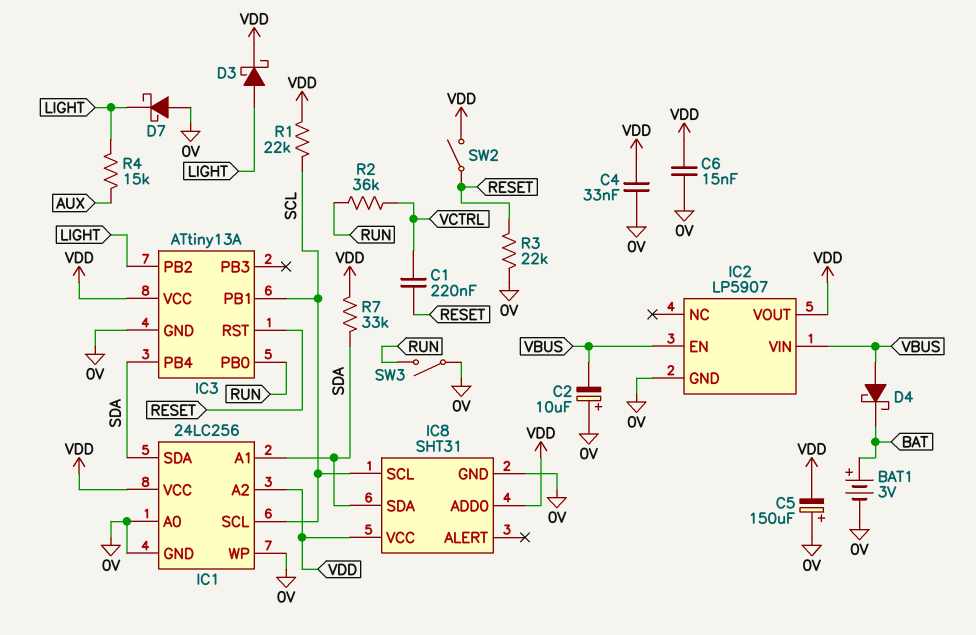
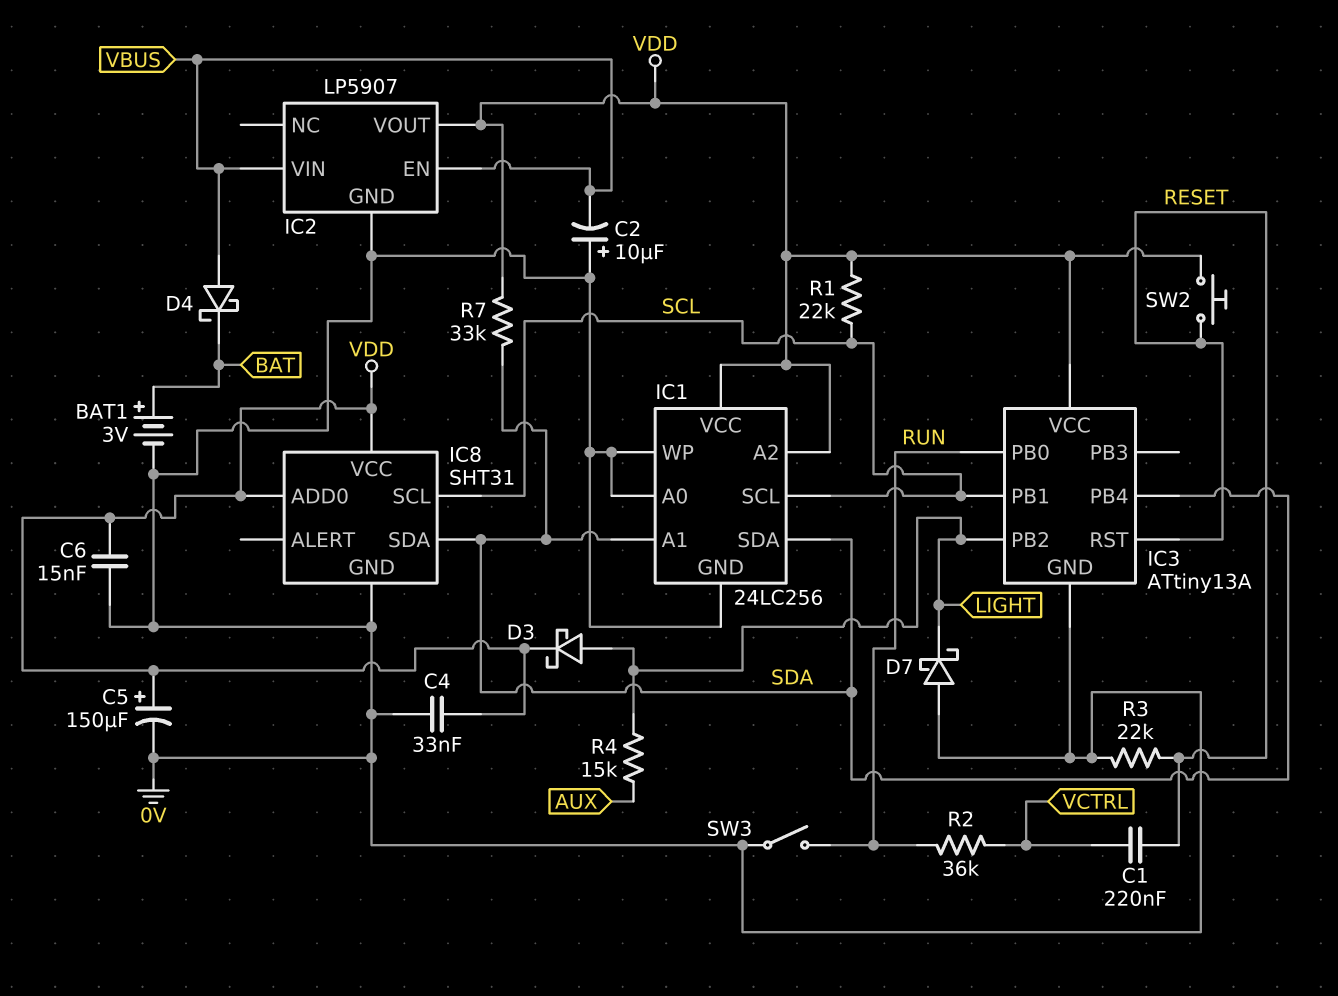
C5: 150uF (plus 0V, minus VDD) -> 150uF (plus VDD, minus 0V)
SW2: switch (RESET, VDD) -> button (RESET, VDD)

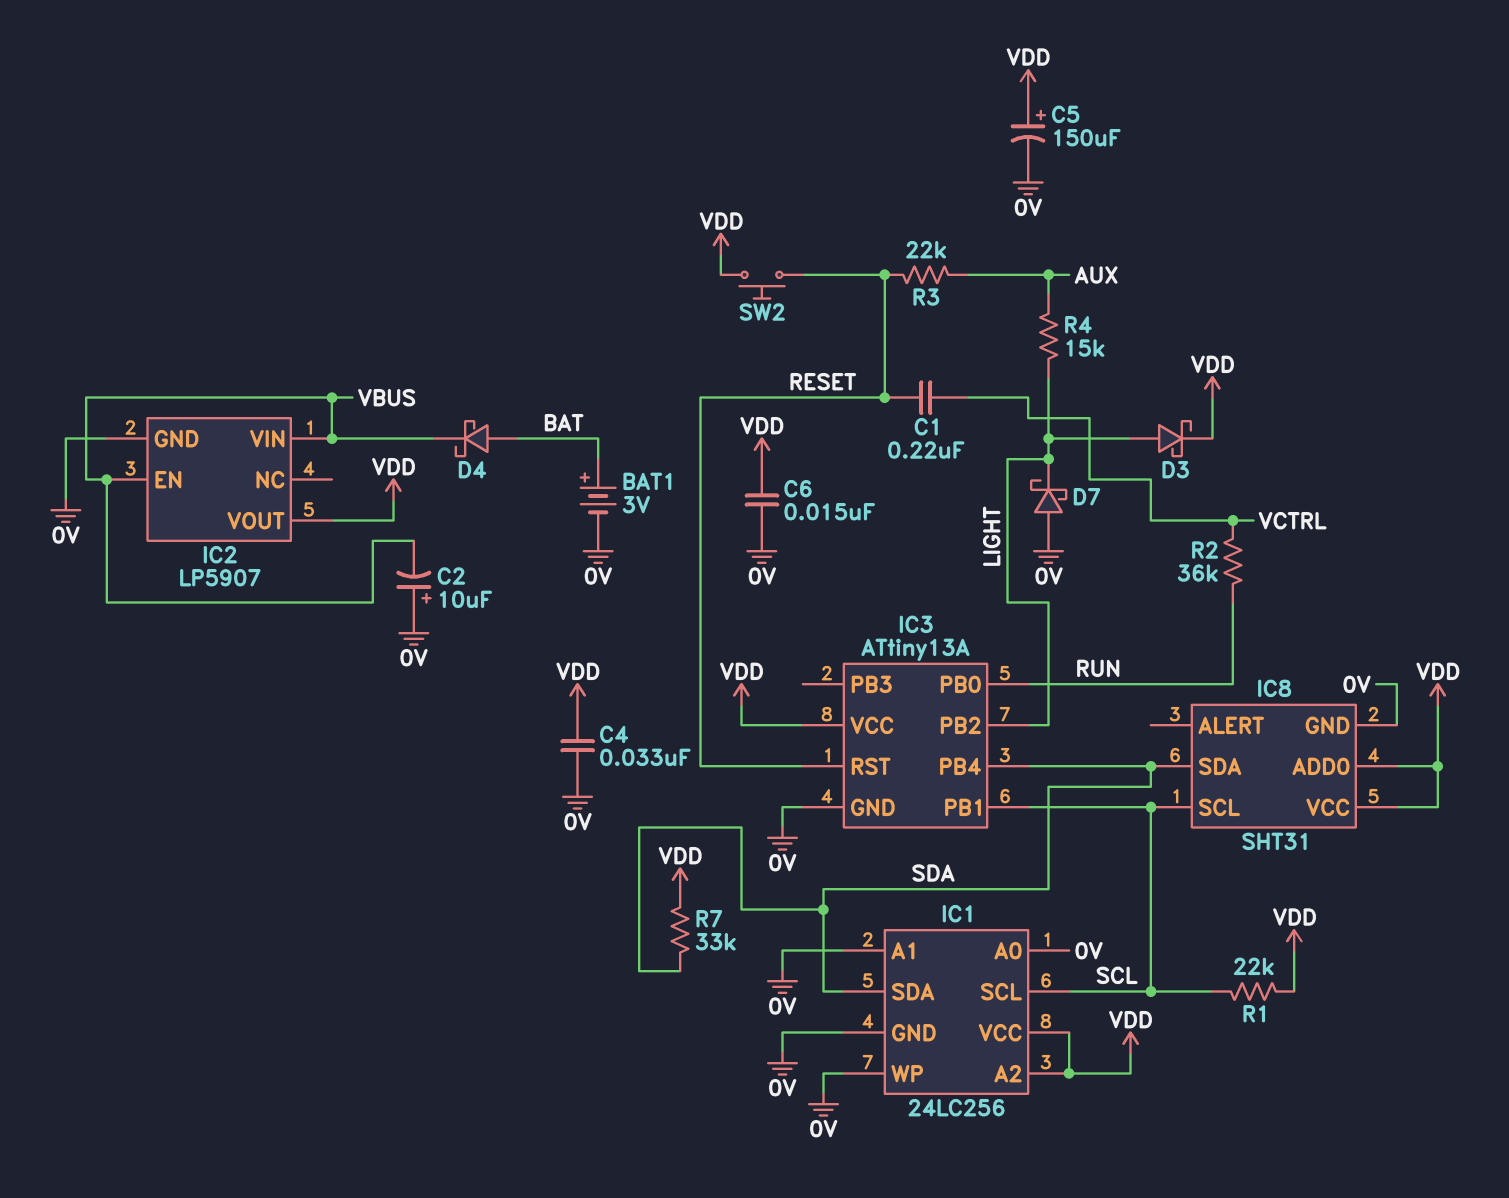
D4: schottky (A VBUS, K BAT) -> schottky (A BAT, K VBUS)
IC1 pin A1: SDA -> 0V
R3: 22k (0V, RESET) -> 22k (AUX, RESET)
SW3: switch (0V, RUN) -> none

